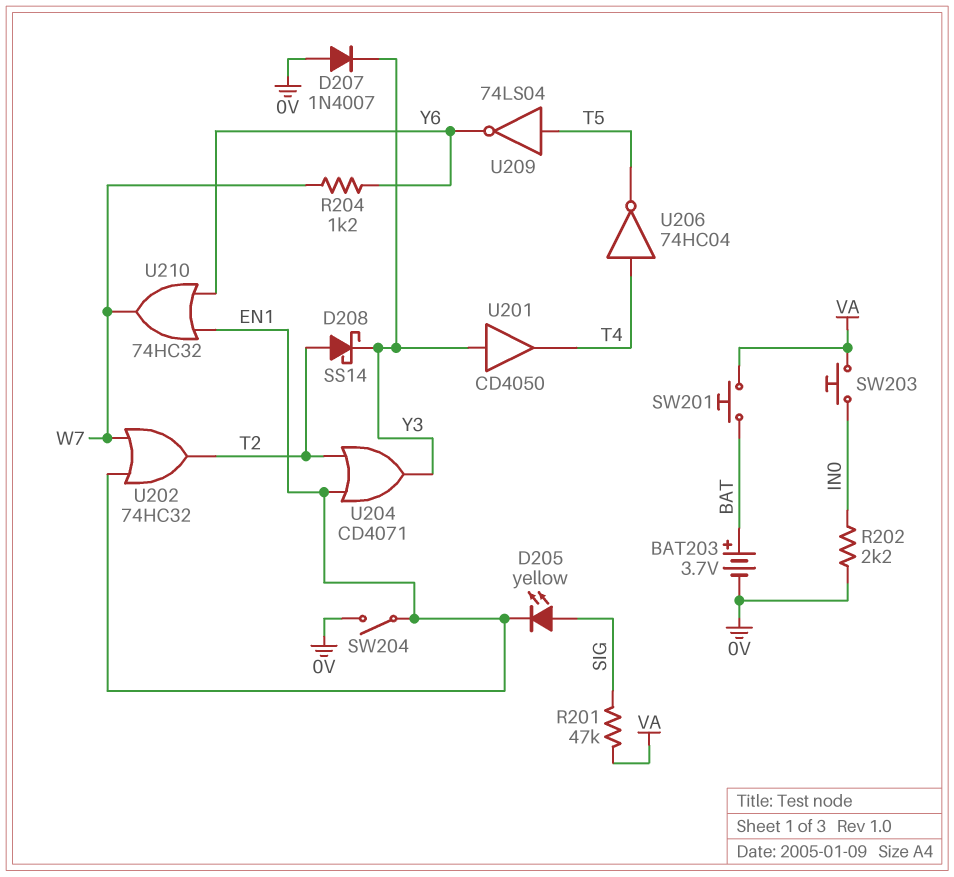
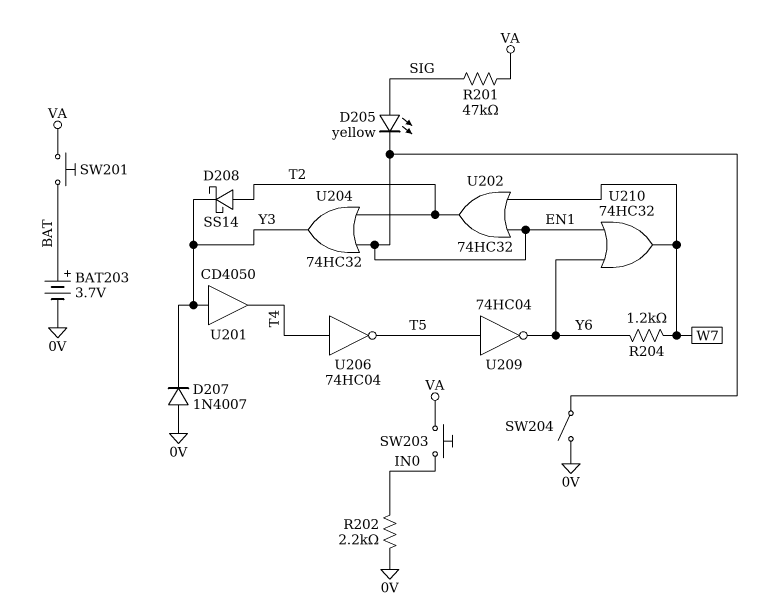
U204: OR CD4071 (in EN1, in T2, out Y3) -> OR 74HC32 (in EN1, in T2, out Y3)
U209: NOT 74LS04 (in T5, out Y6) -> NOT 74HC04 (in T5, out Y6)

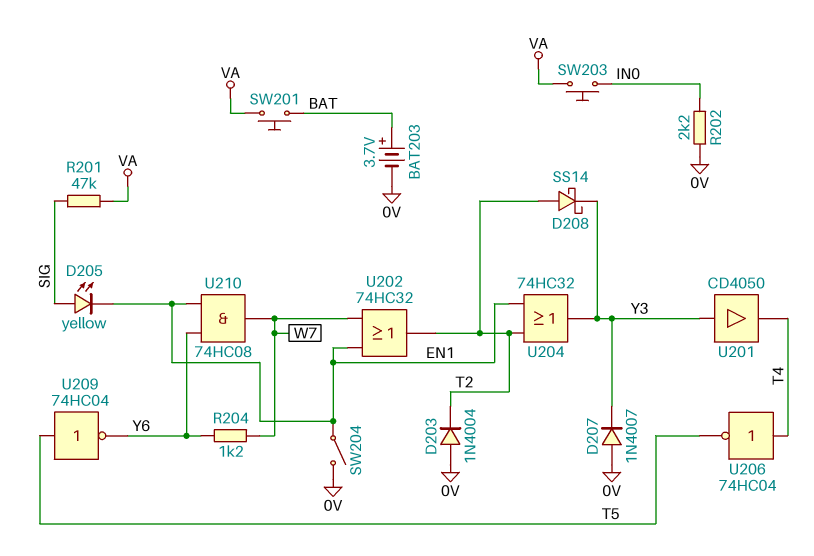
D203: none -> diode 1N4004 (A 0V, K T2)
U210: OR 74HC32 (in EN1, in Y6, out W7) -> AND 74HC08 (in EN1, in Y6, out W7)

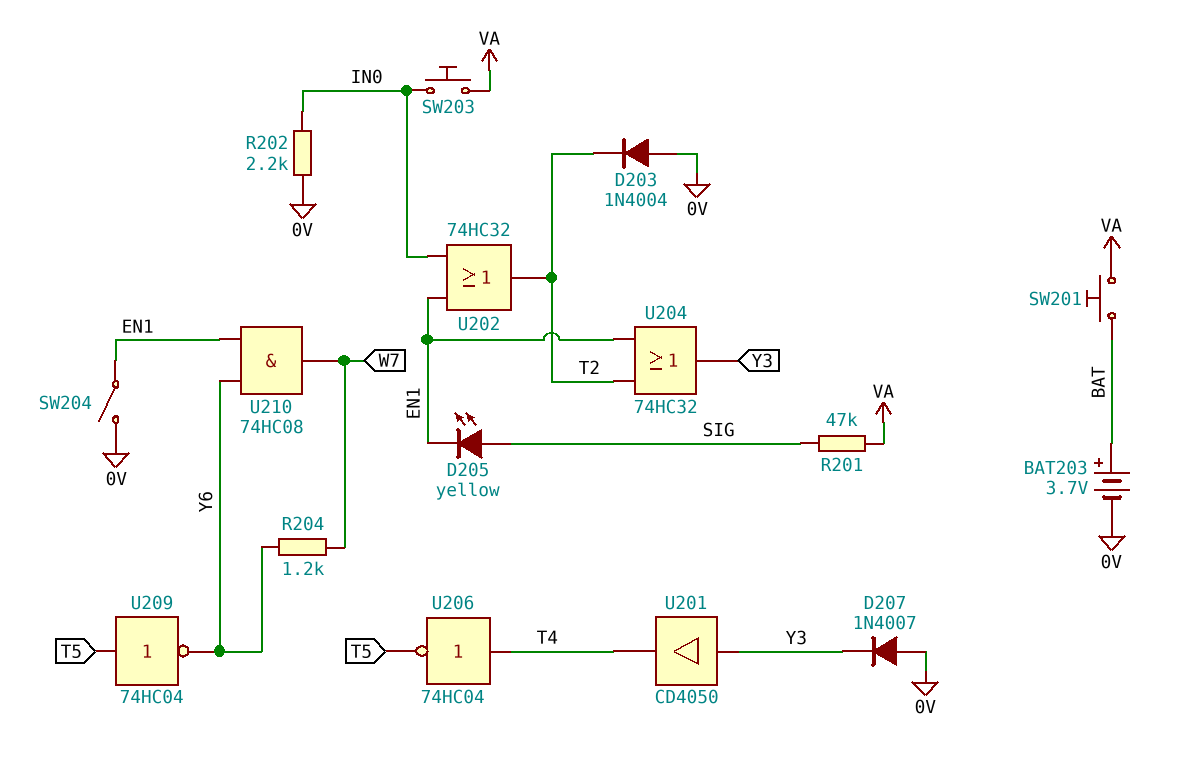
D208: schottky SS14 (A T2, K Y3) -> none
U202: OR 74HC32 (in EN1, in W7, out T2) -> OR 74HC32 (in EN1, in IN0, out T2)

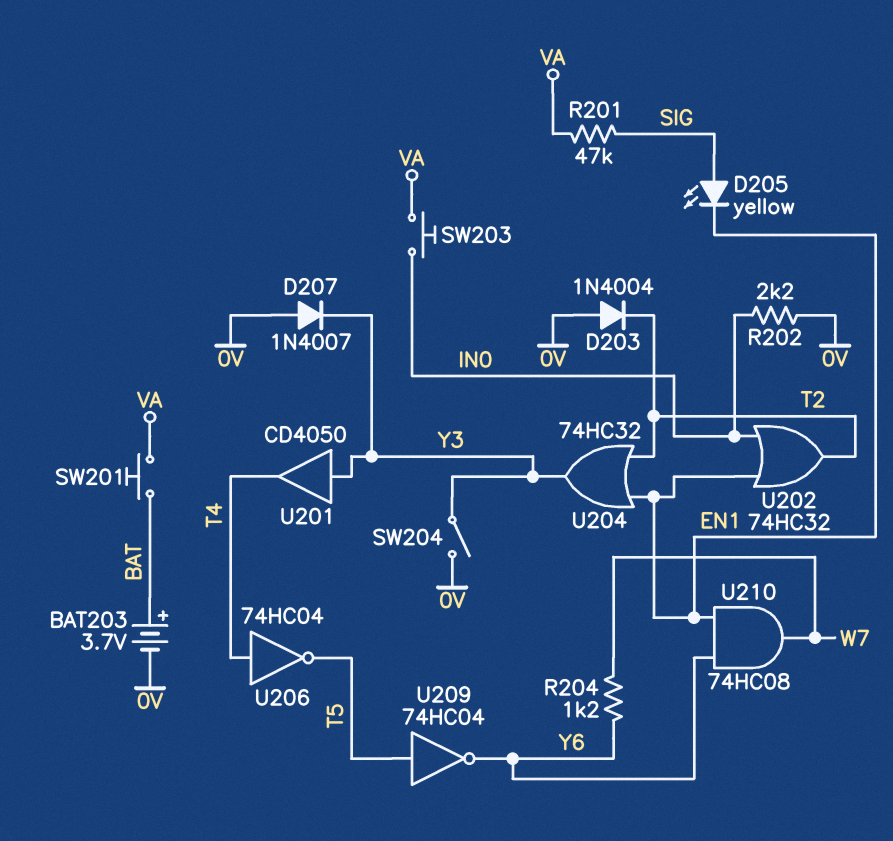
SW204: switch (0V, EN1) -> switch (0V, Y3)

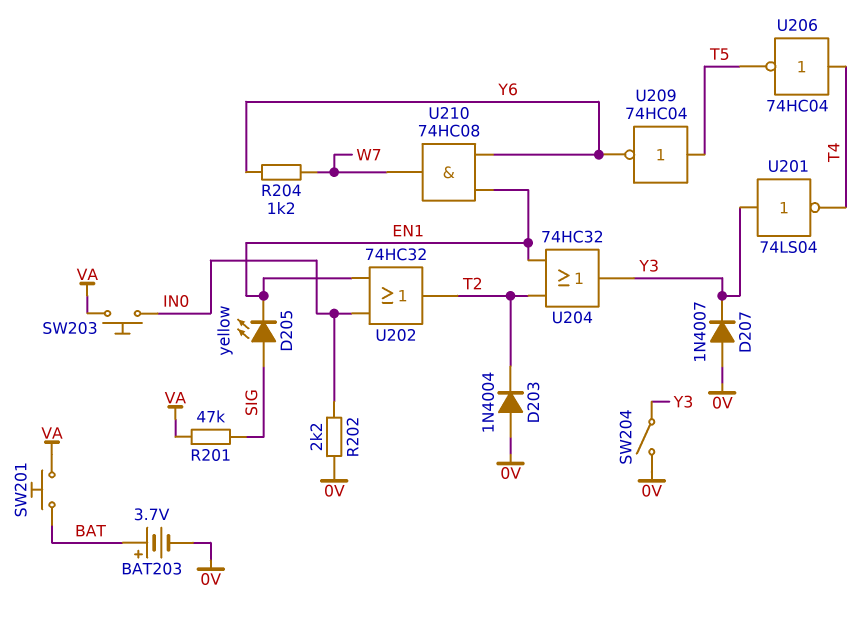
U201: buffer CD4050 (in Y3, out T4) -> NOT 74LS04 (in Y3, out T4)

